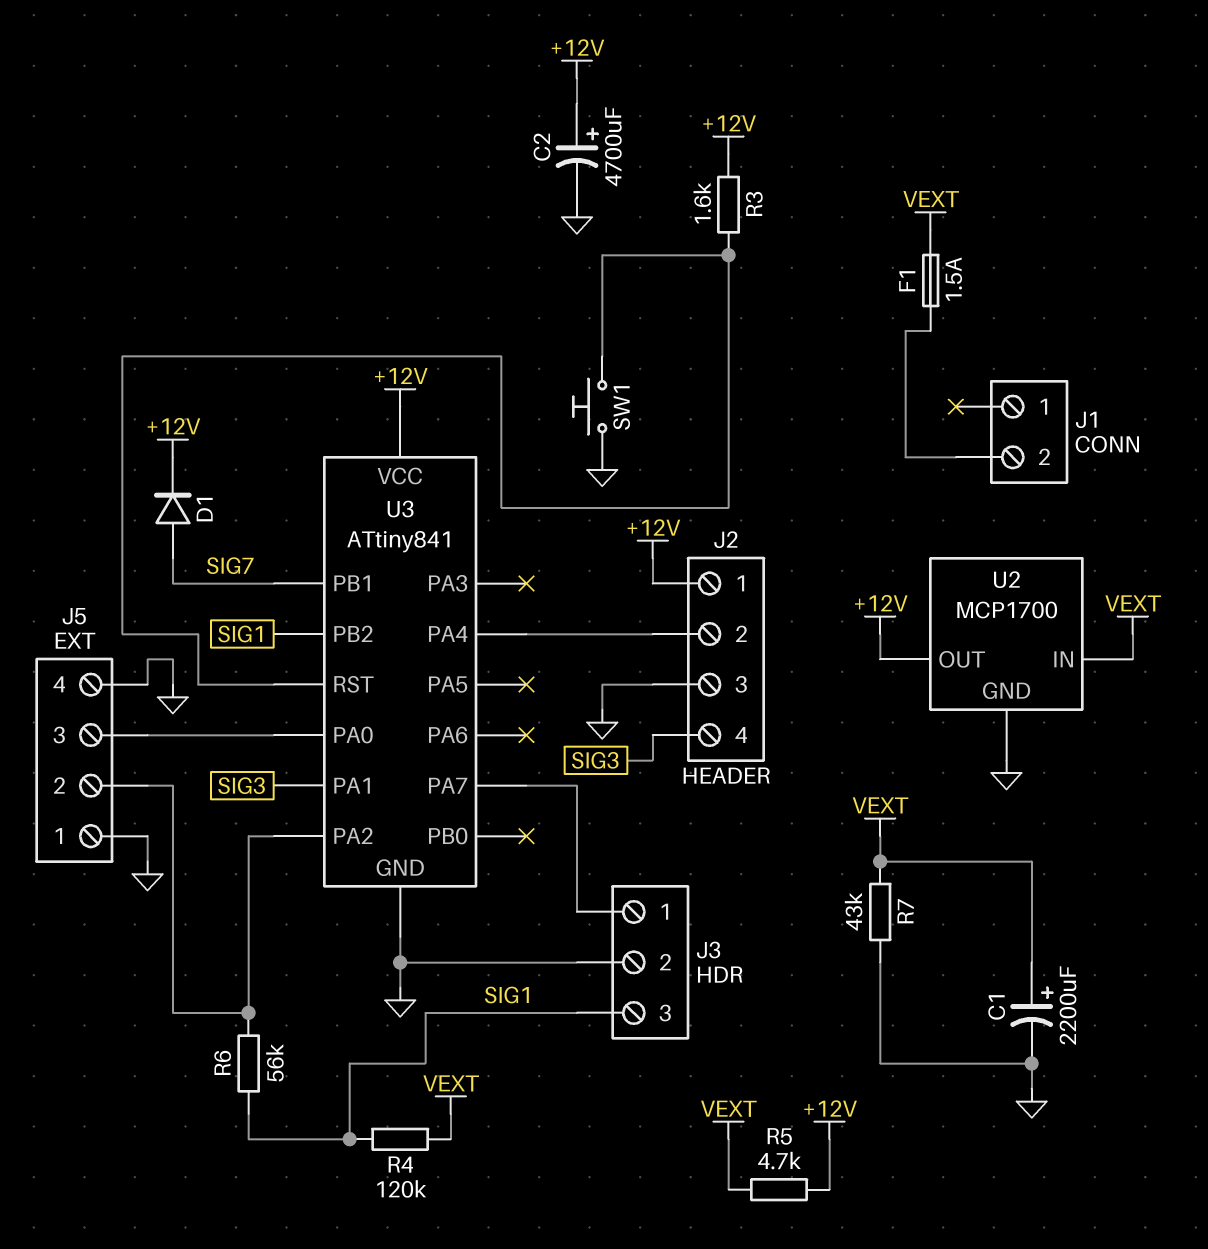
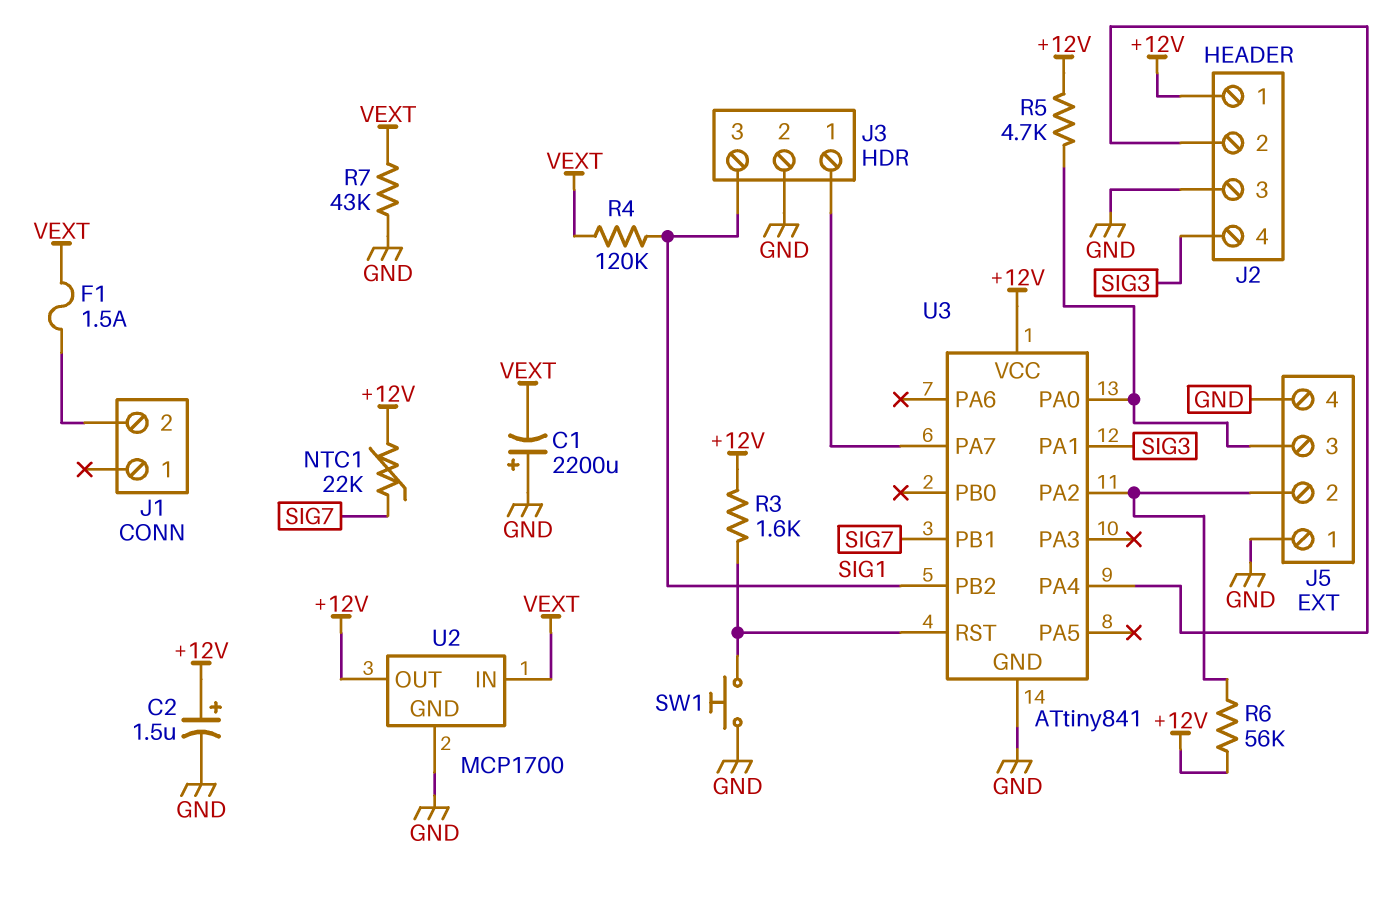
C1: 2200uF (plus VEXT, minus GND) -> 2200uF (plus GND, minus VEXT)
C2: 4700uF (plus +12V, minus GND) -> 1.5uF (plus +12V, minus GND)
D1: diode (A SIG7, K +12V) -> none
NTC1: none -> 22k (+12V, SIG7)
R5: 4.7k (+12V, VEXT) -> 4.7k (+12V, J5/3)
R6: 56k (J5/2, SIG1) -> 56k (+12V, J5/2)

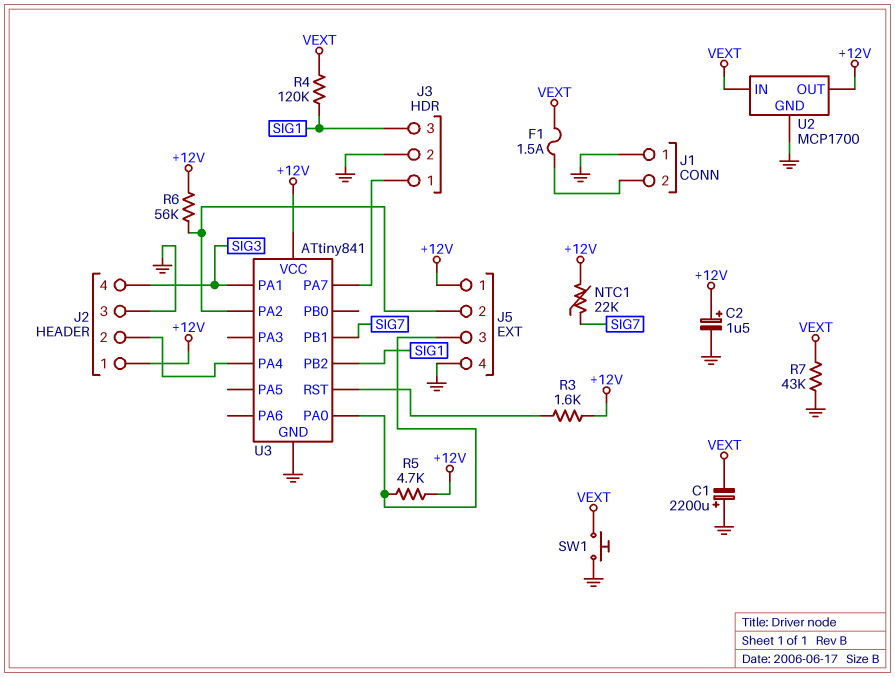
J1 pin 1: none -> GND
J5 pin 1: GND -> +12V
SW1: button (GND, U3/RST) -> button (GND, VEXT)

